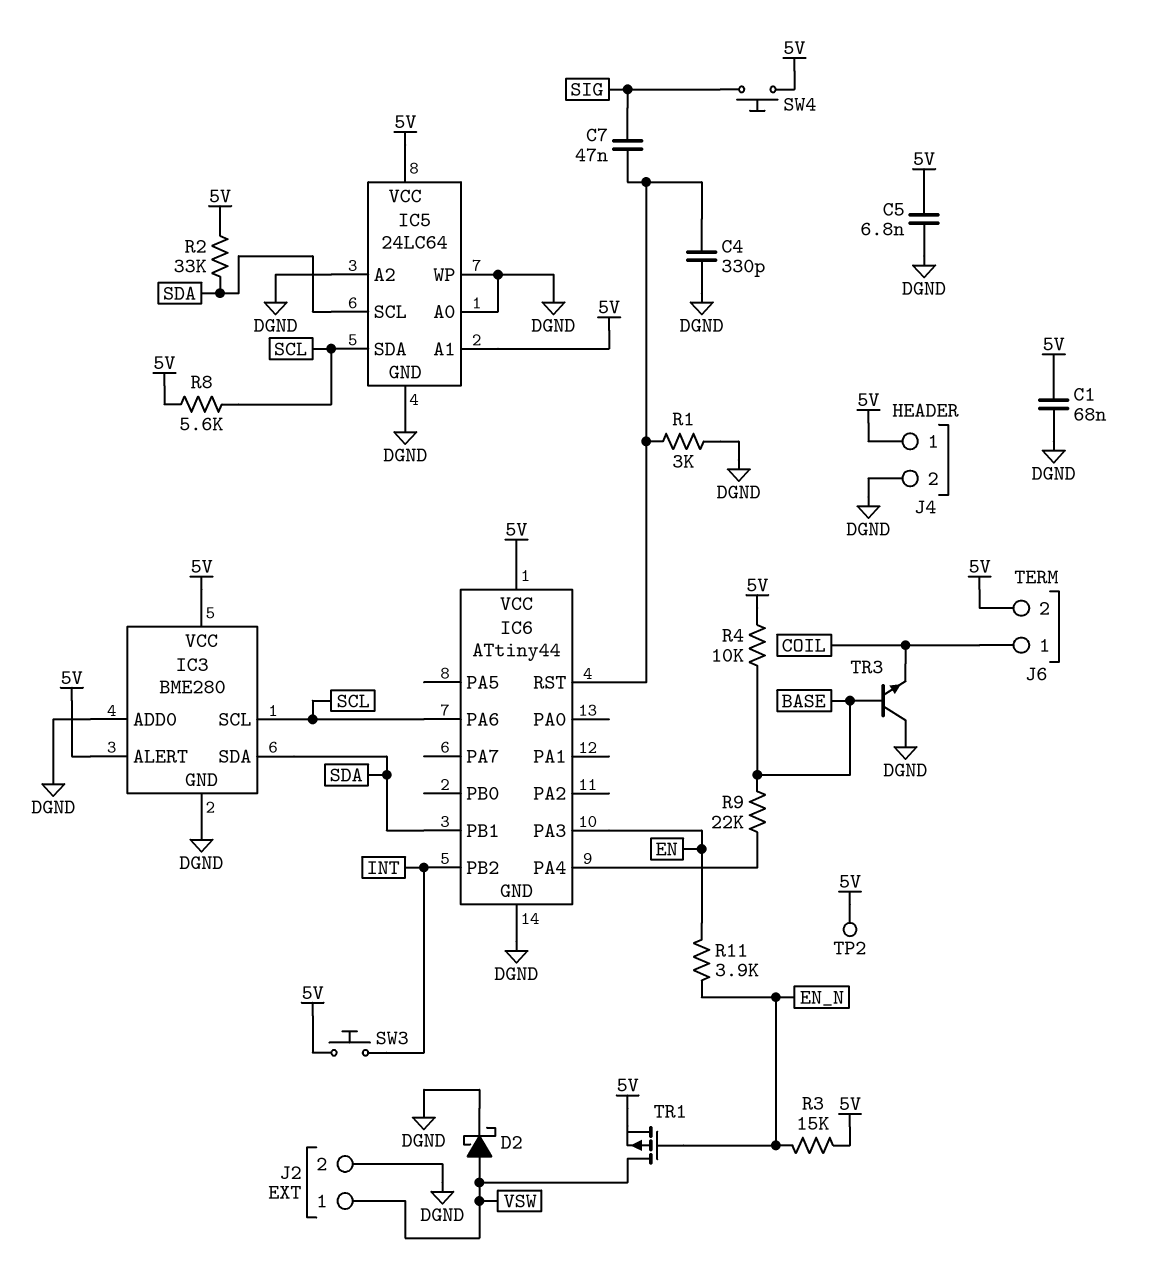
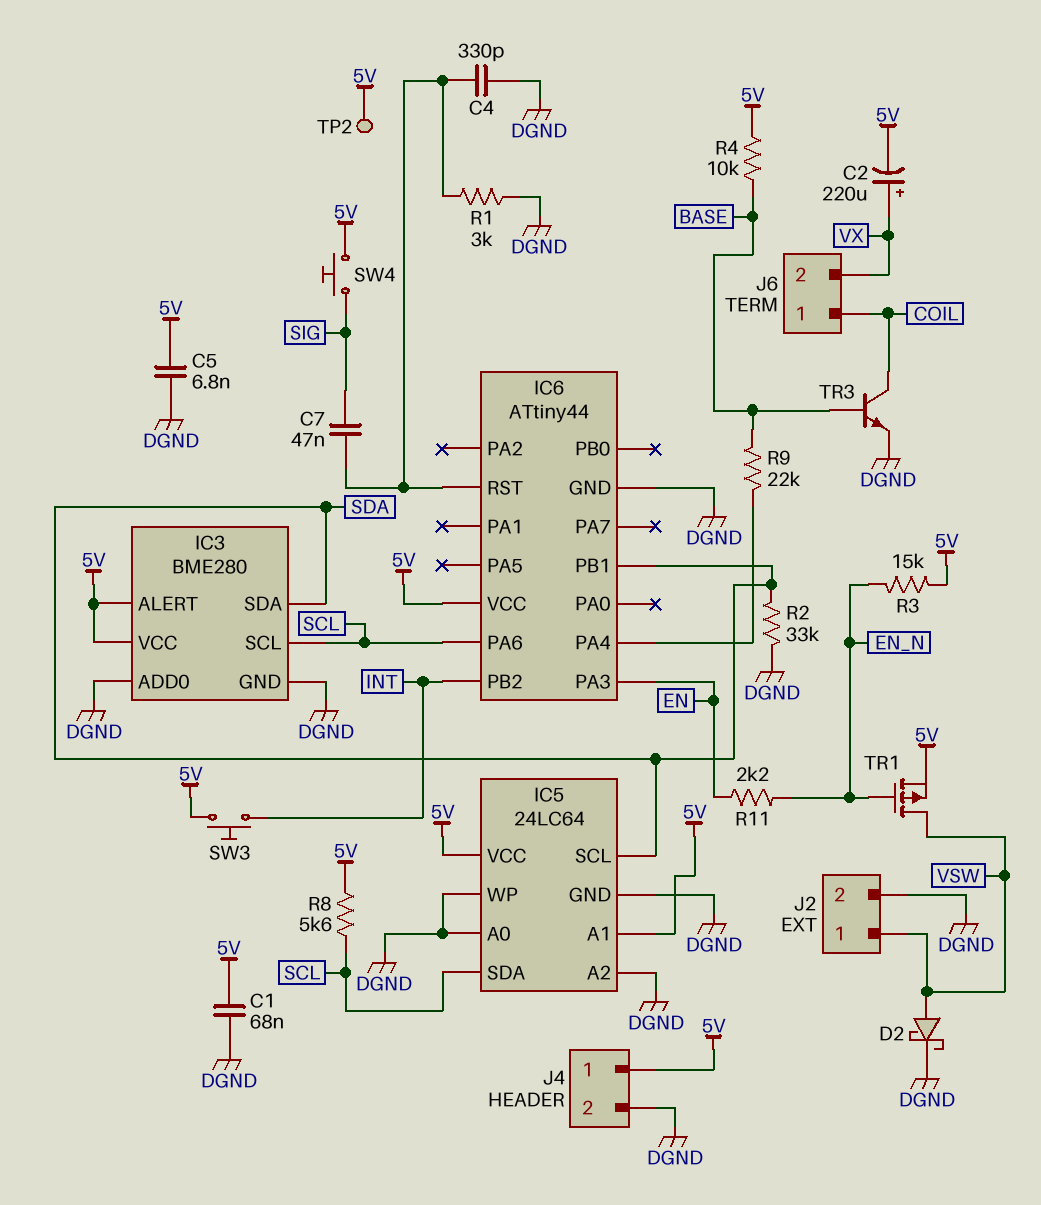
C2: none -> 220uF (plus VX, minus 5V)
J6 pin 2: 5V -> VX
R2: 33k (5V, SDA) -> 33k (DGND, SDA)
R11: 3.9k (EN, EN_N) -> 2.2k (EN, EN_N)
TR3: NPN (B BASE, C DGND, E COIL) -> NPN (B BASE, C COIL, E DGND)

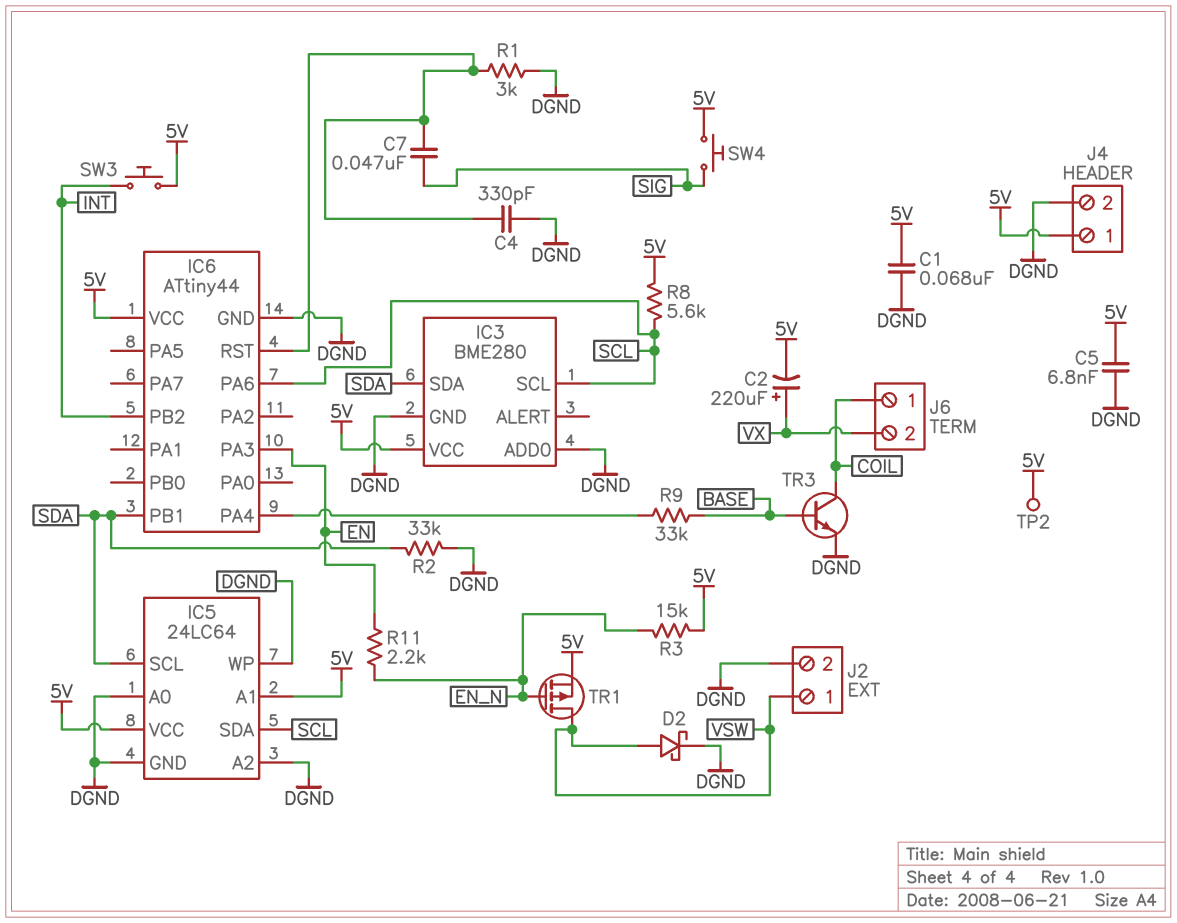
IC3 pin ALERT: 5V -> none
R4: 10k (5V, BASE) -> none
R9: 22k (BASE, IC6/PA4) -> 33k (BASE, IC6/PA4)

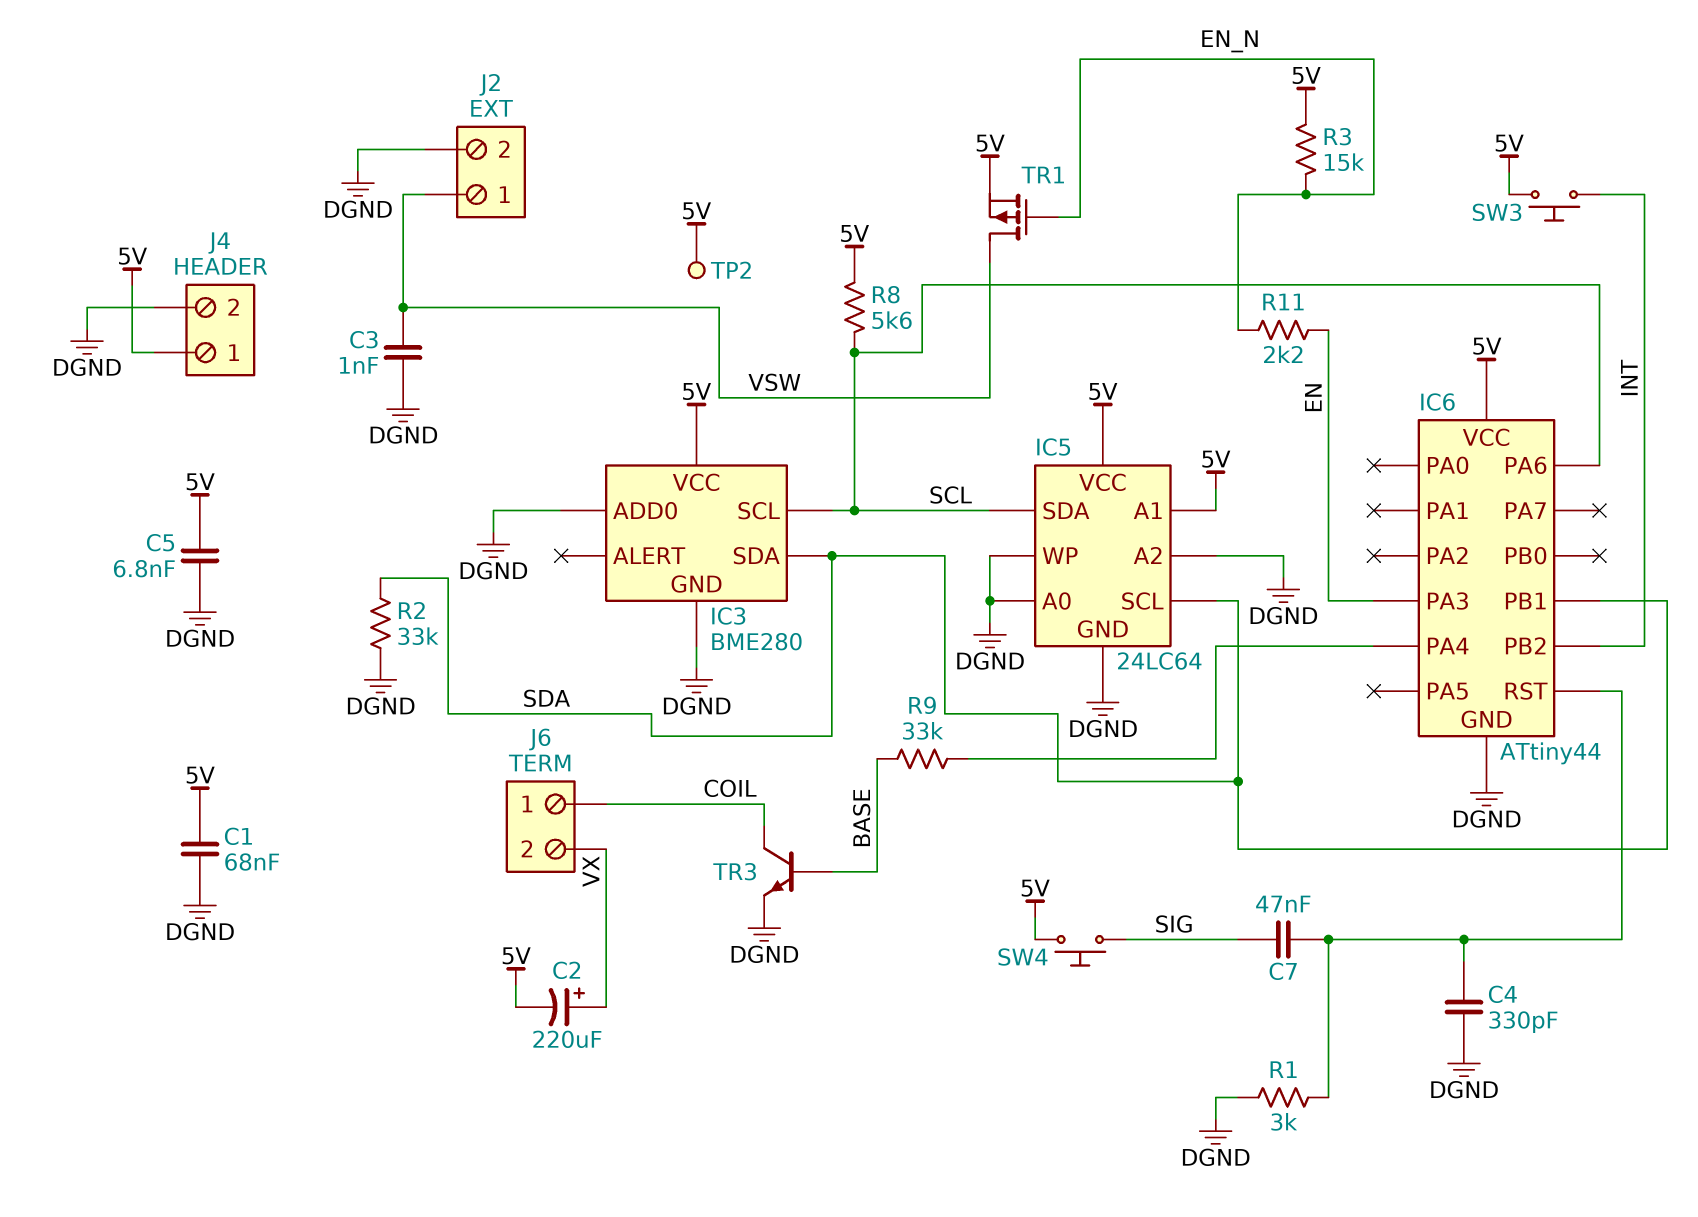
C3: none -> 1nF (DGND, VSW)
D2: schottky (A VSW, K DGND) -> none

